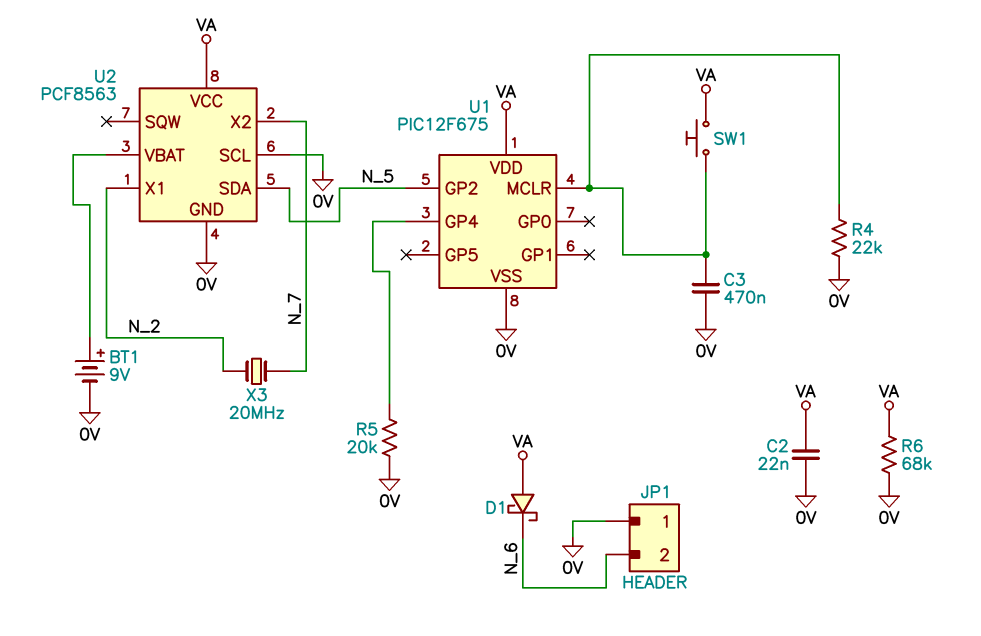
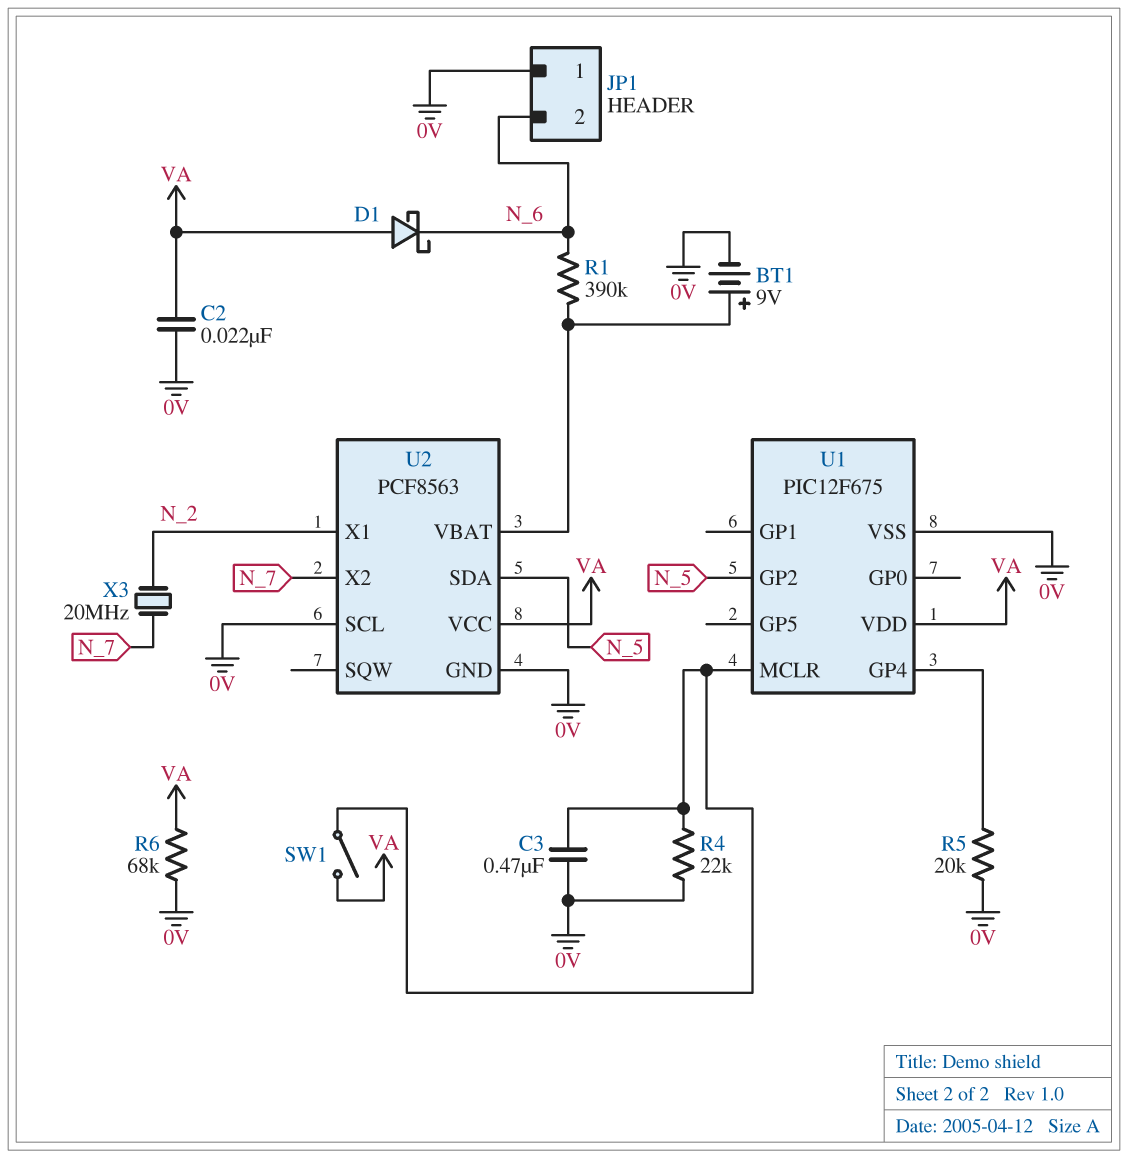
R1: none -> 390k (N_6, U2/VBAT)
SW1: button (U1/MCLR, VA) -> switch (U1/MCLR, VA)

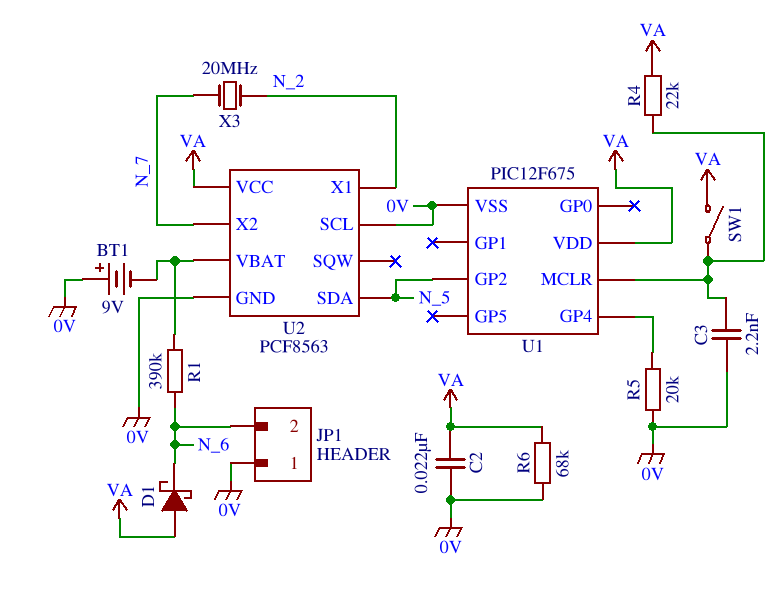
BT1: 9V (plus U2/VBAT, minus 0V) -> 9V (plus 0V, minus U2/VBAT)
C3: 470nF (0V, U1/MCLR) -> 2.2nF (0V, U1/MCLR)
R4: 22k (0V, U1/MCLR) -> 22k (U1/MCLR, VA)

